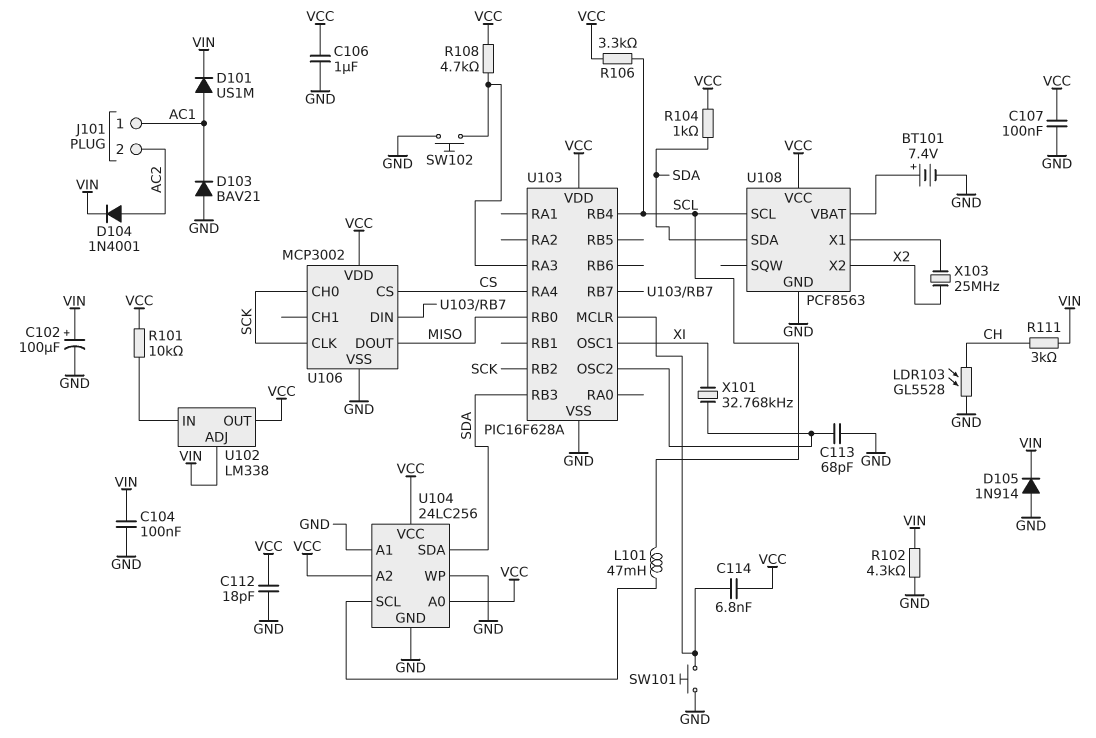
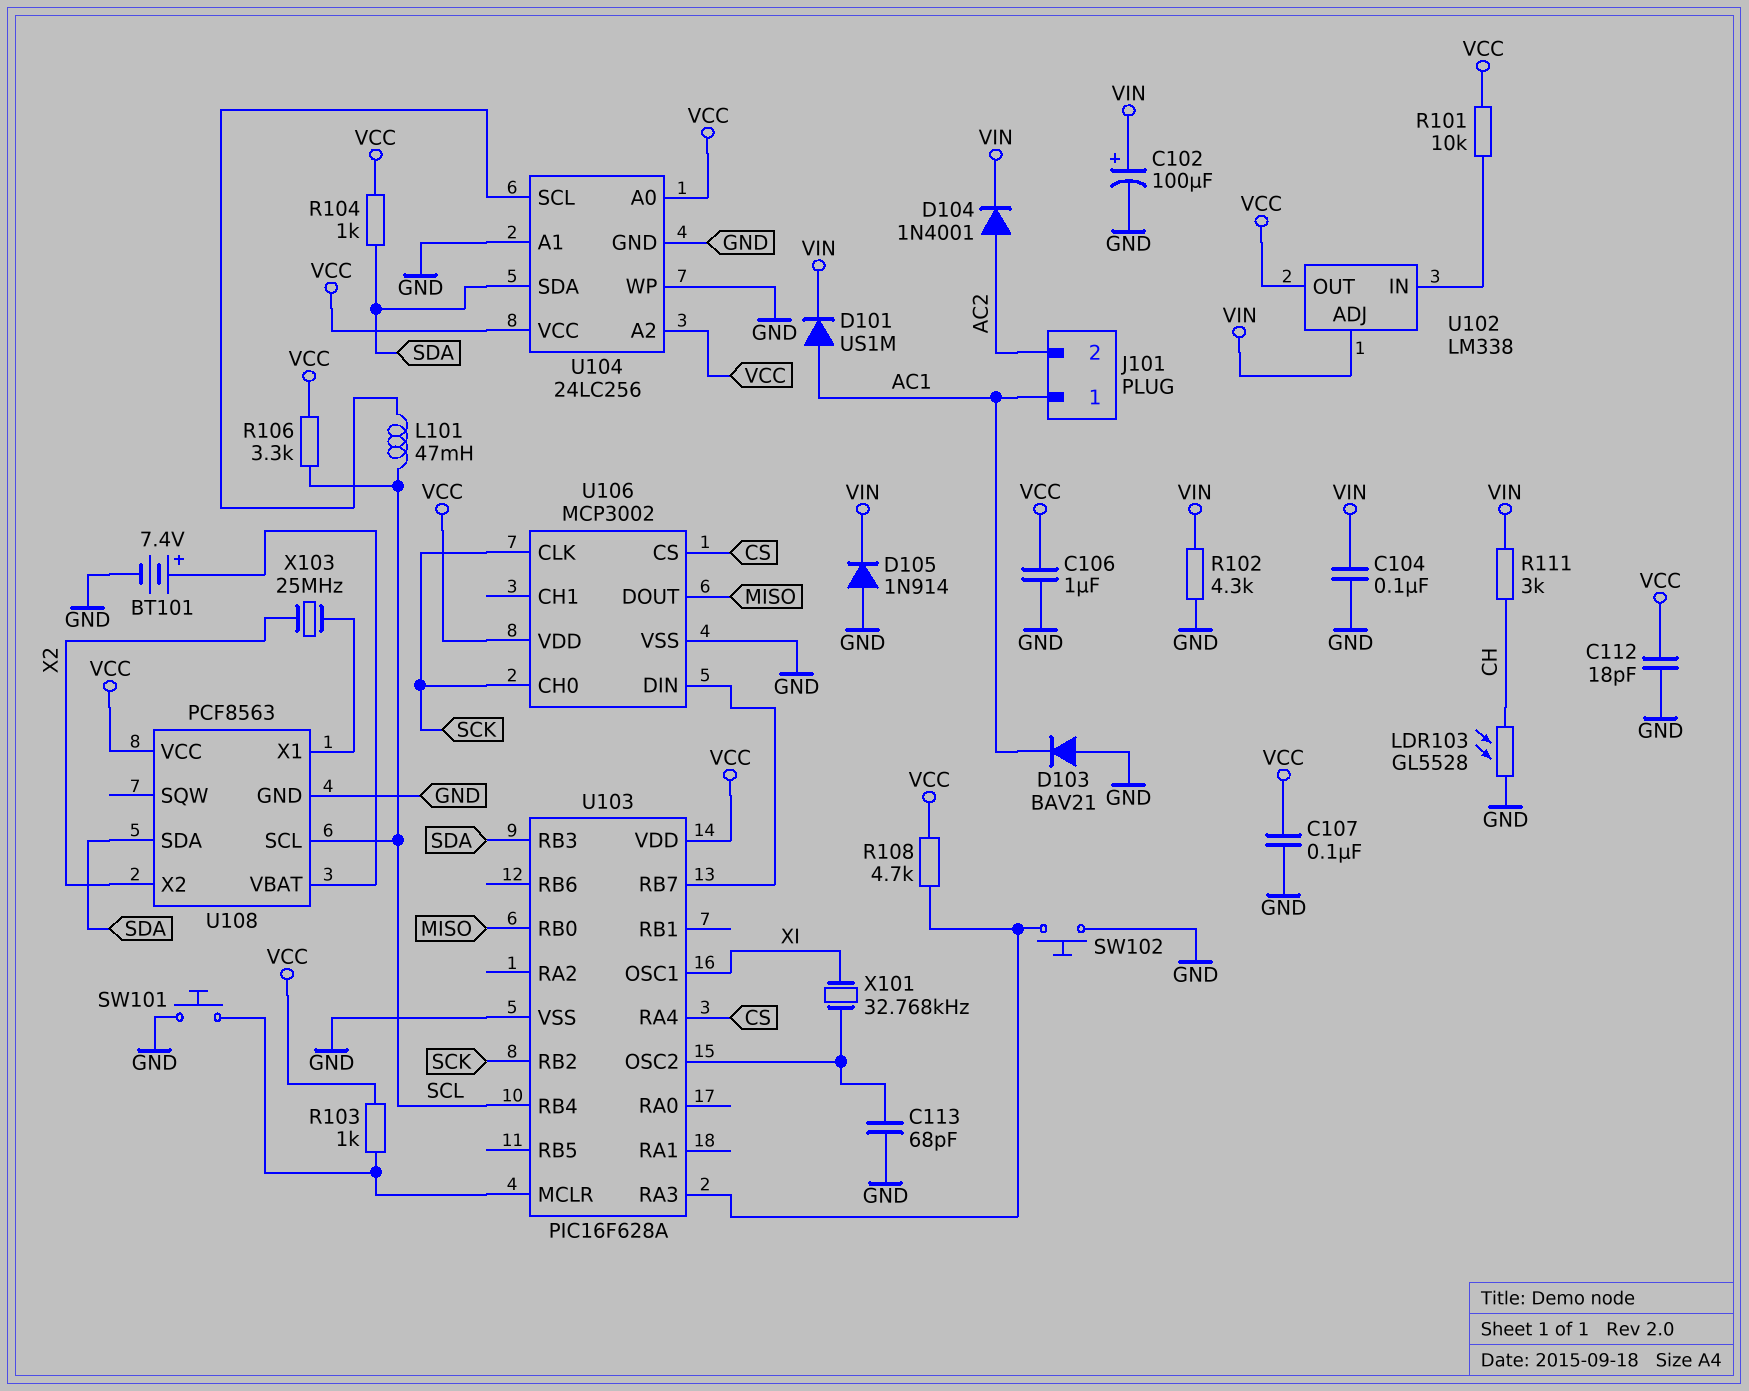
C114: 6.8nF (U103/MCLR, VCC) -> none
R103: none -> 1k (U103/MCLR, VCC)

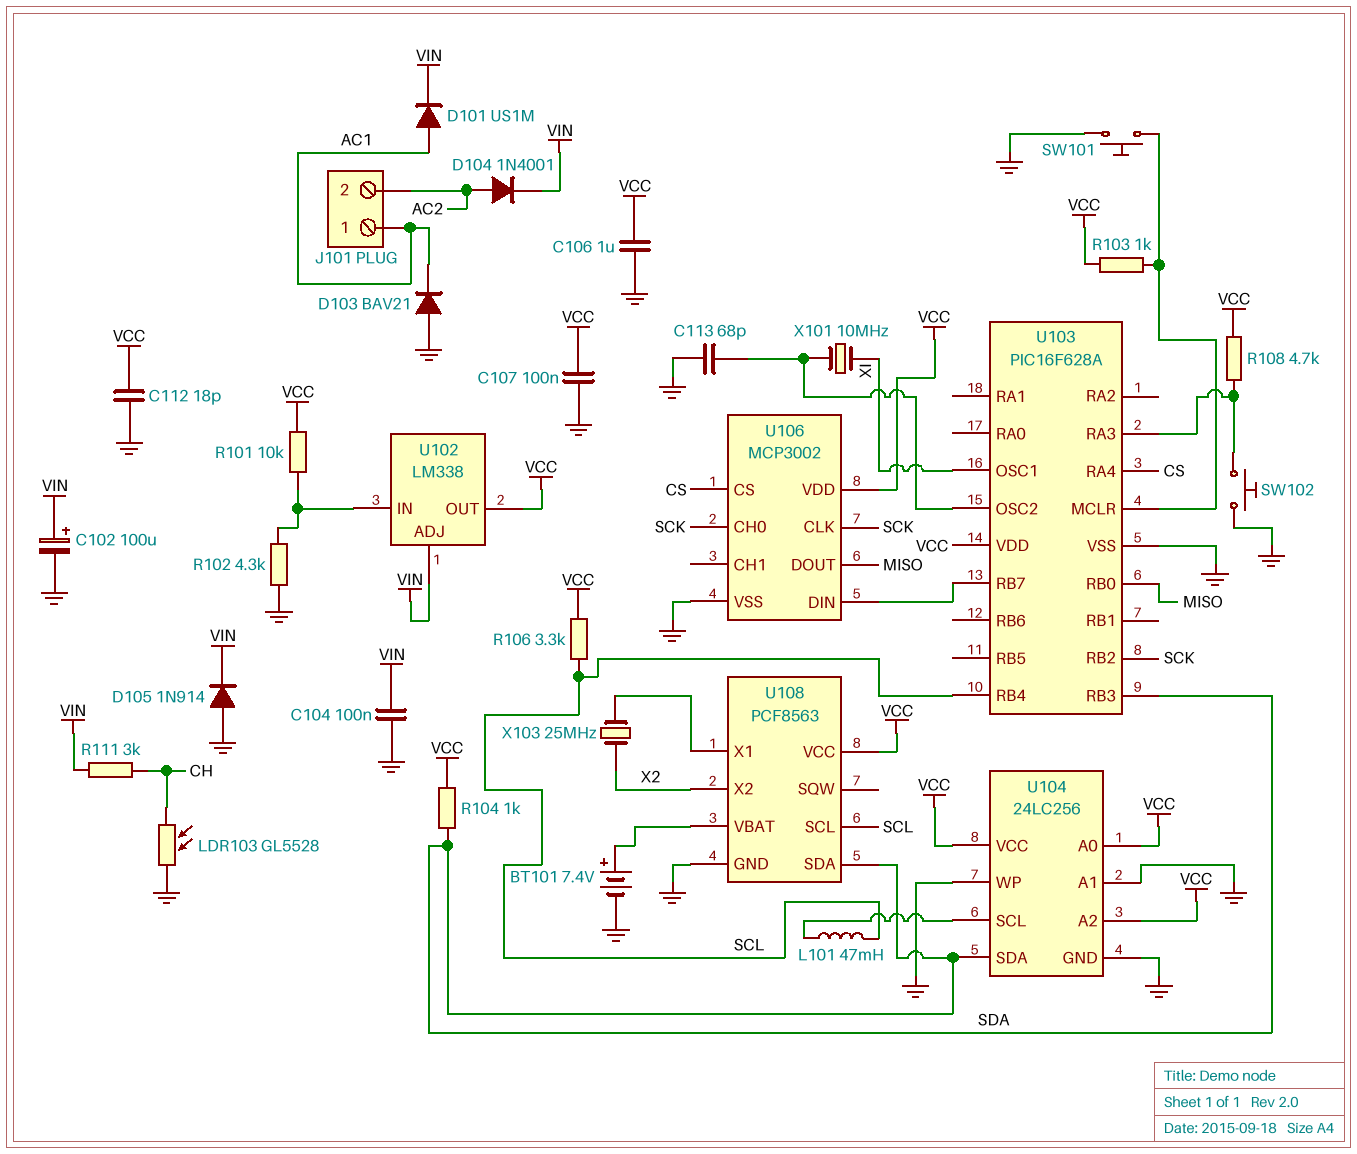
R102: 4.3k (GND, VIN) -> 4.3k (GND, U102/IN)
X101: 32.768kHz (U103/OSC2, XI) -> 10MHz (U103/OSC2, XI)

